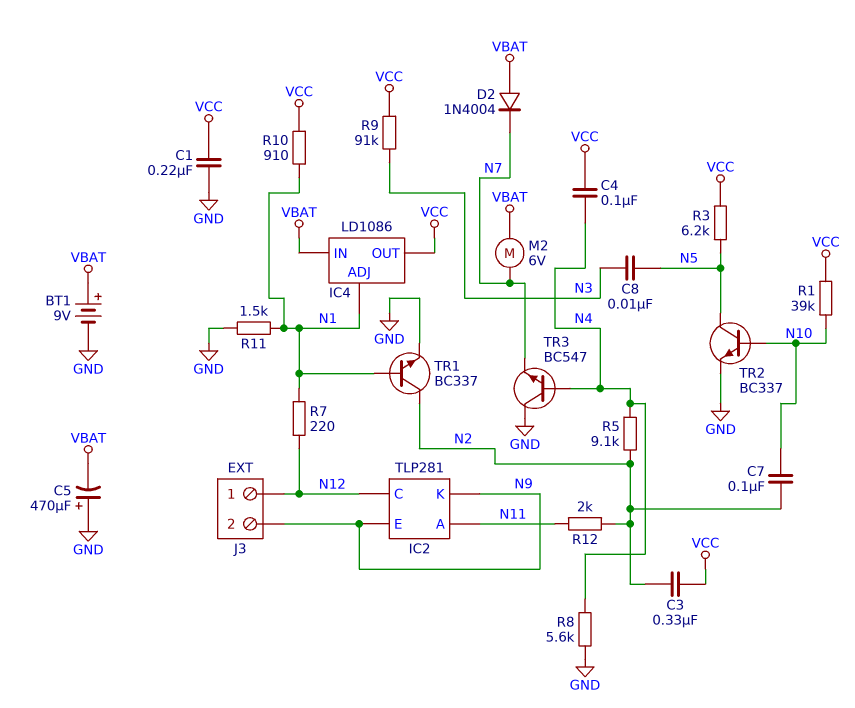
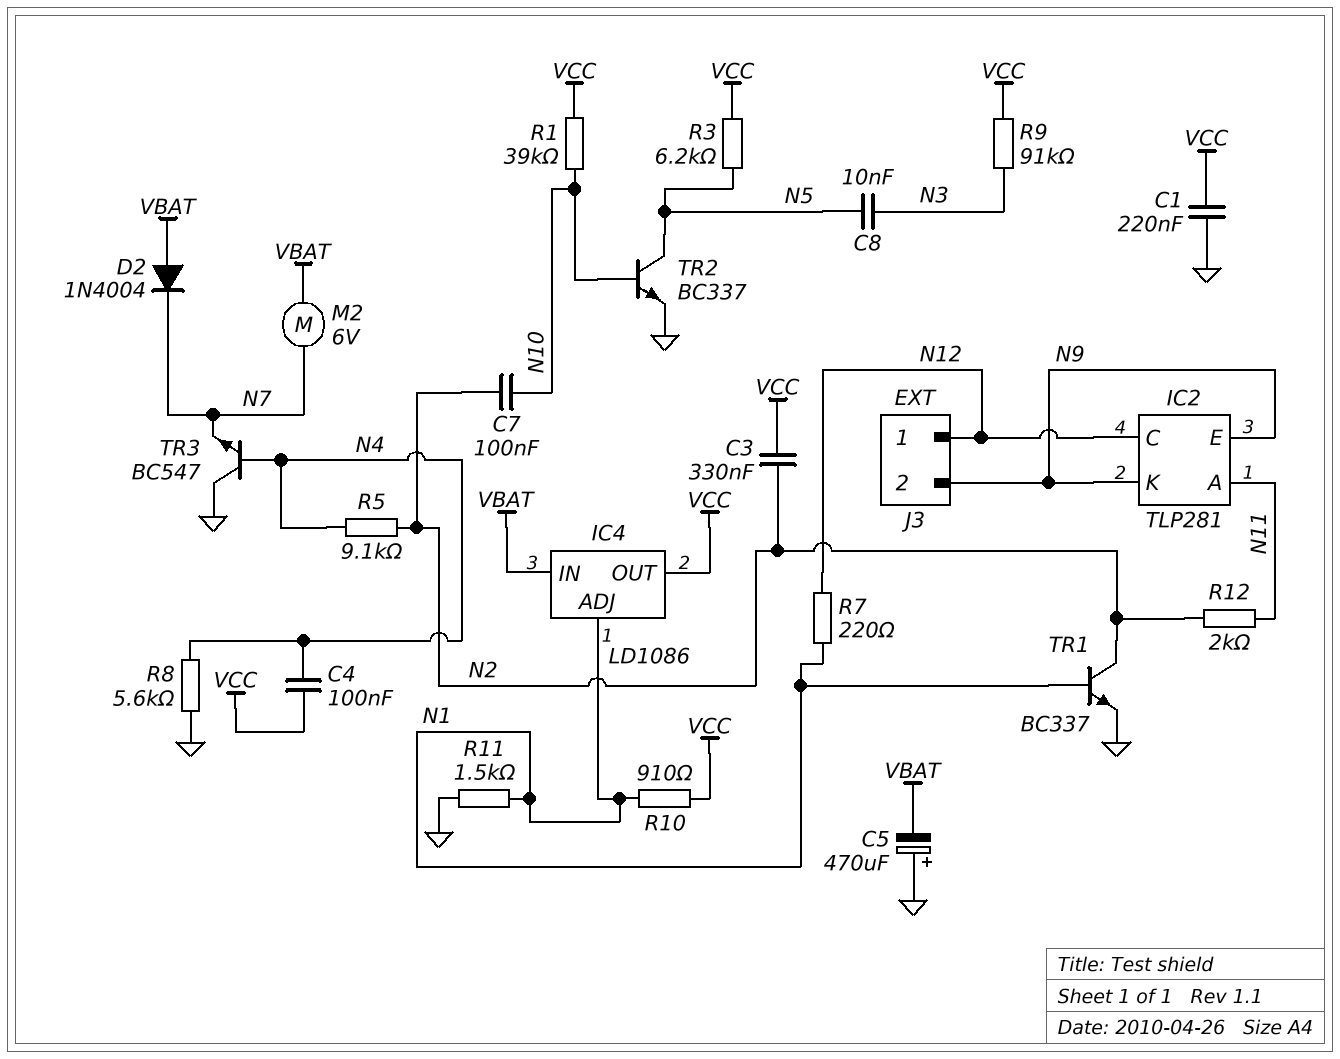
BT1: 9V (plus VBAT, minus GND) -> none

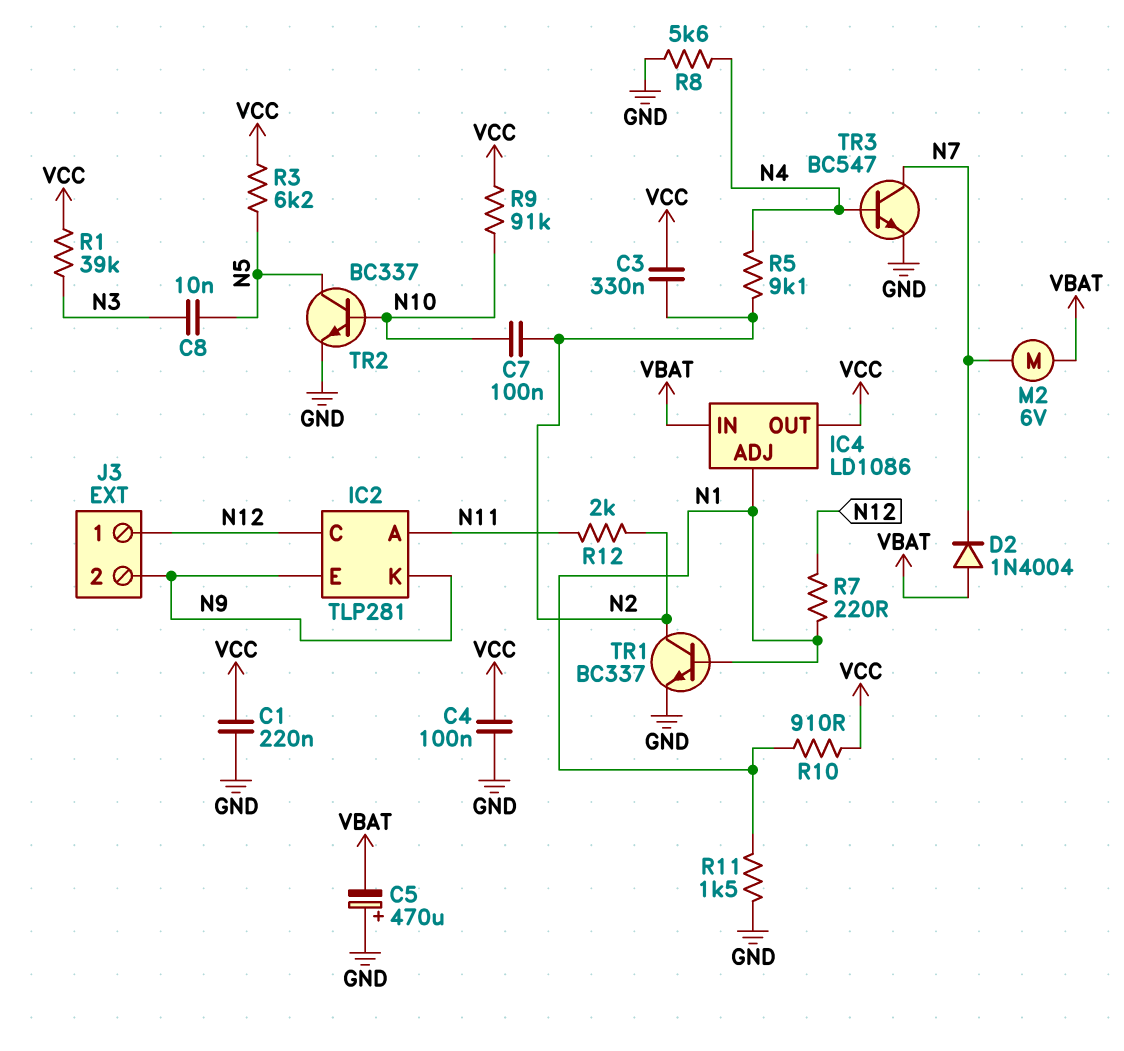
C4: 100nF (N4, VCC) -> 100nF (GND, VCC)
R1: 39k (N10, VCC) -> 39k (N3, VCC)
R9: 91k (N3, VCC) -> 91k (N10, VCC)
TR3: NPN BC547 (B N4, C GND, E N7) -> NPN BC547 (B N4, C N7, E GND)

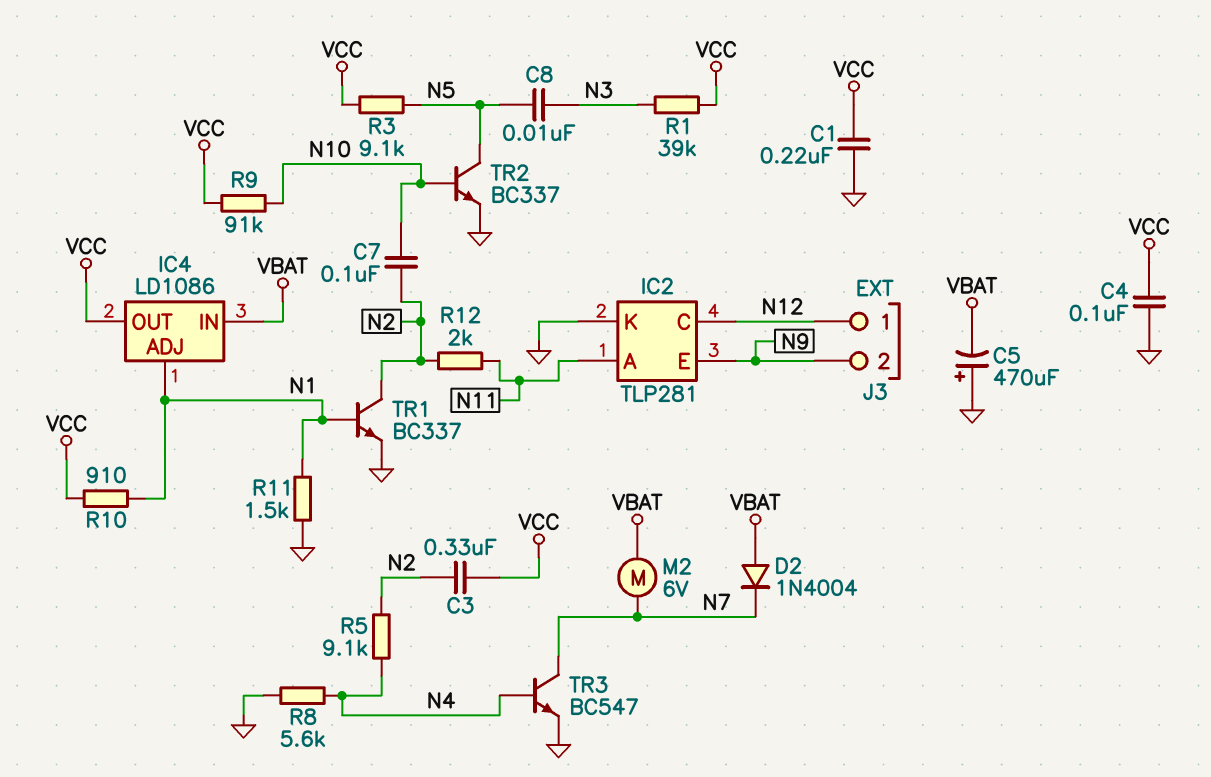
IC2 pin K: N9 -> GND
R3: 6.2k (N5, VCC) -> 9.1k (N5, VCC)
R7: 220 (N1, N12) -> none

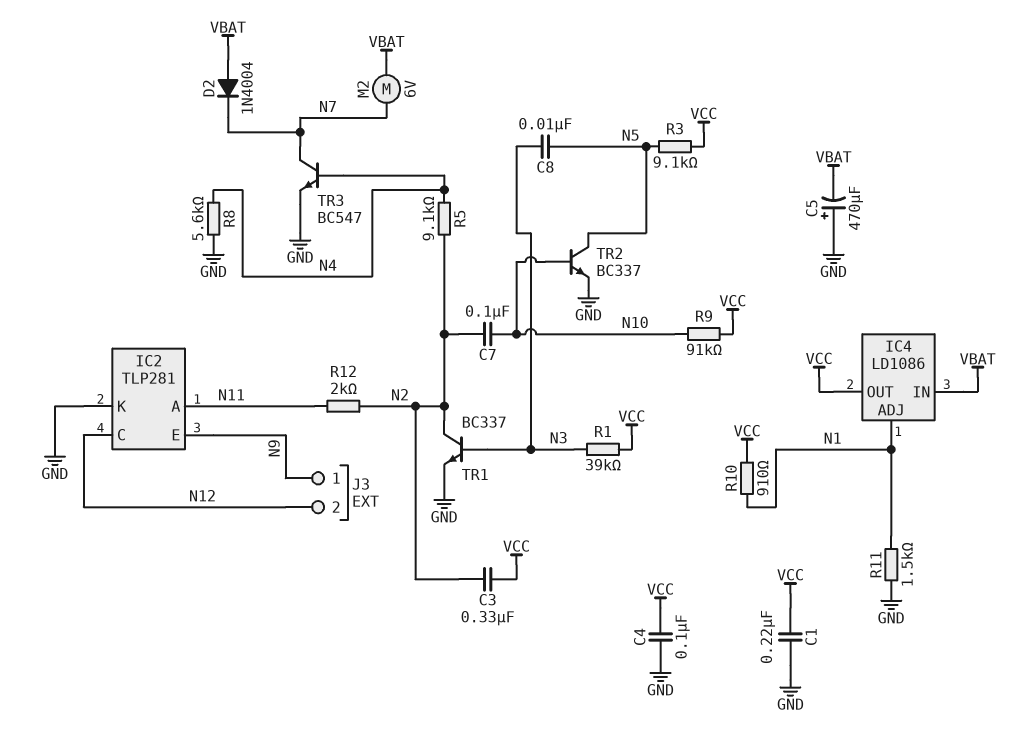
J3 pin 1: N12 -> N9
J3 pin 2: N9 -> N12
TR1: NPN BC337 (B N1, C N2, E GND) -> NPN BC337 (B N3, C N2, E GND)

